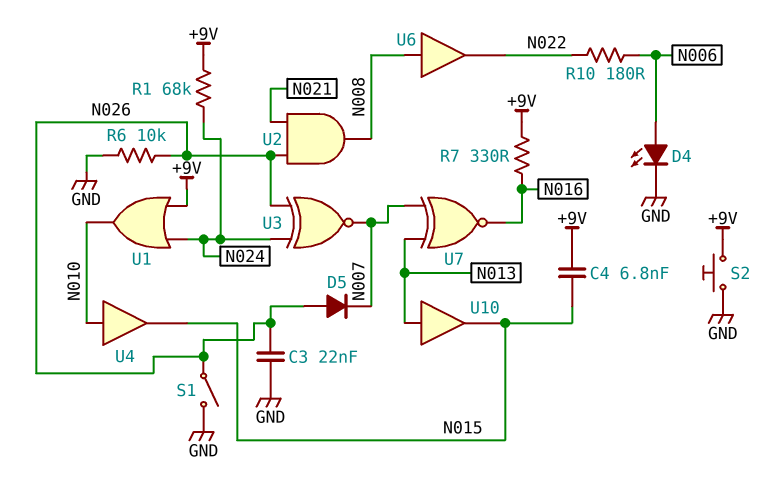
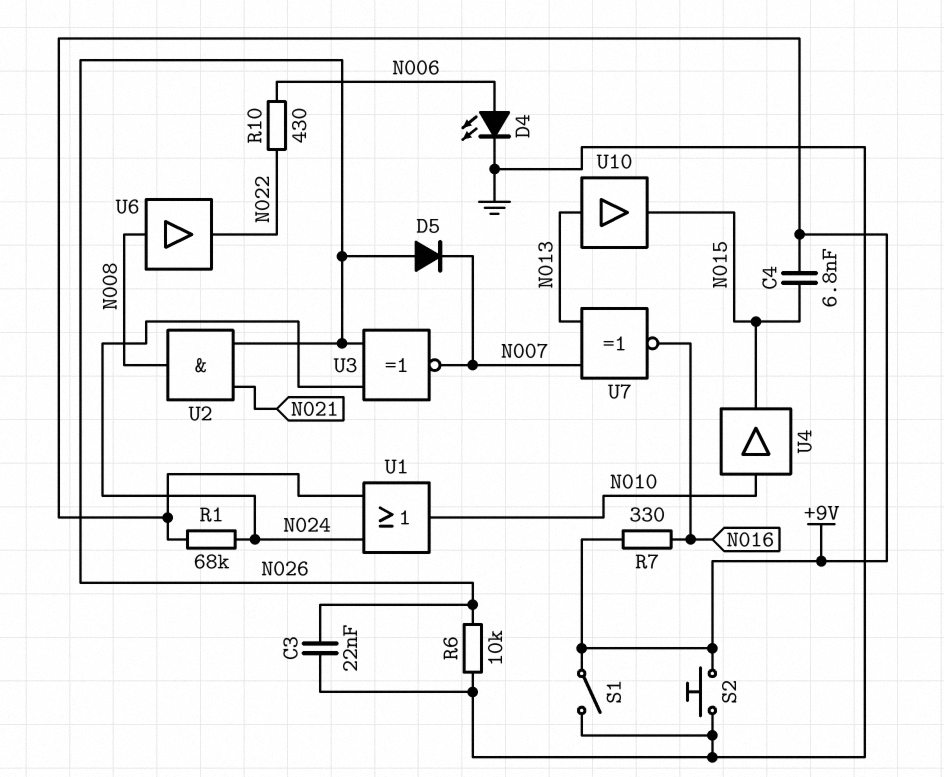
R10: 180 (N006, N022) -> 430 (N006, N022)
S1: switch (GND, N026) -> switch (+9V, GND)

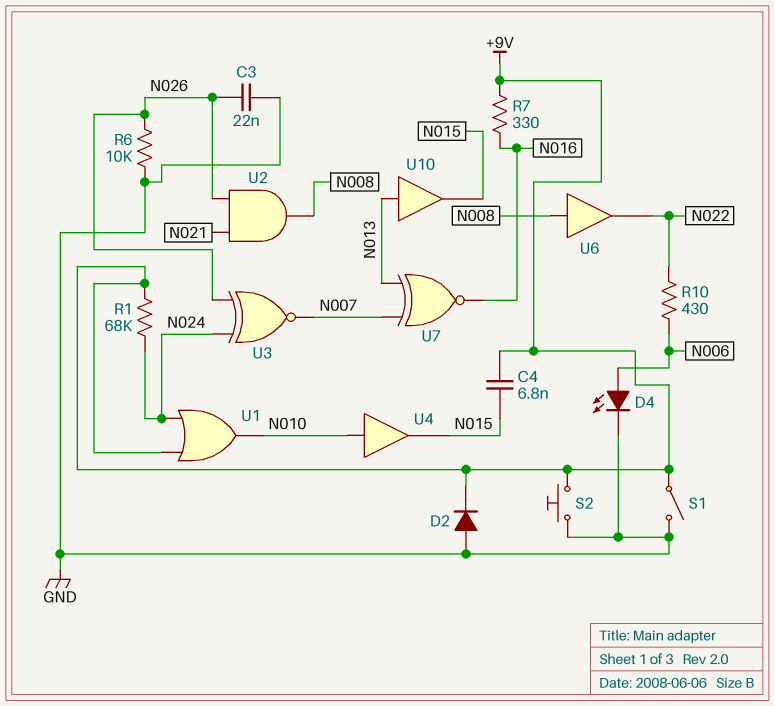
D2: none -> diode (A GND, K +9V)
D5: diode (A N026, K N007) -> none

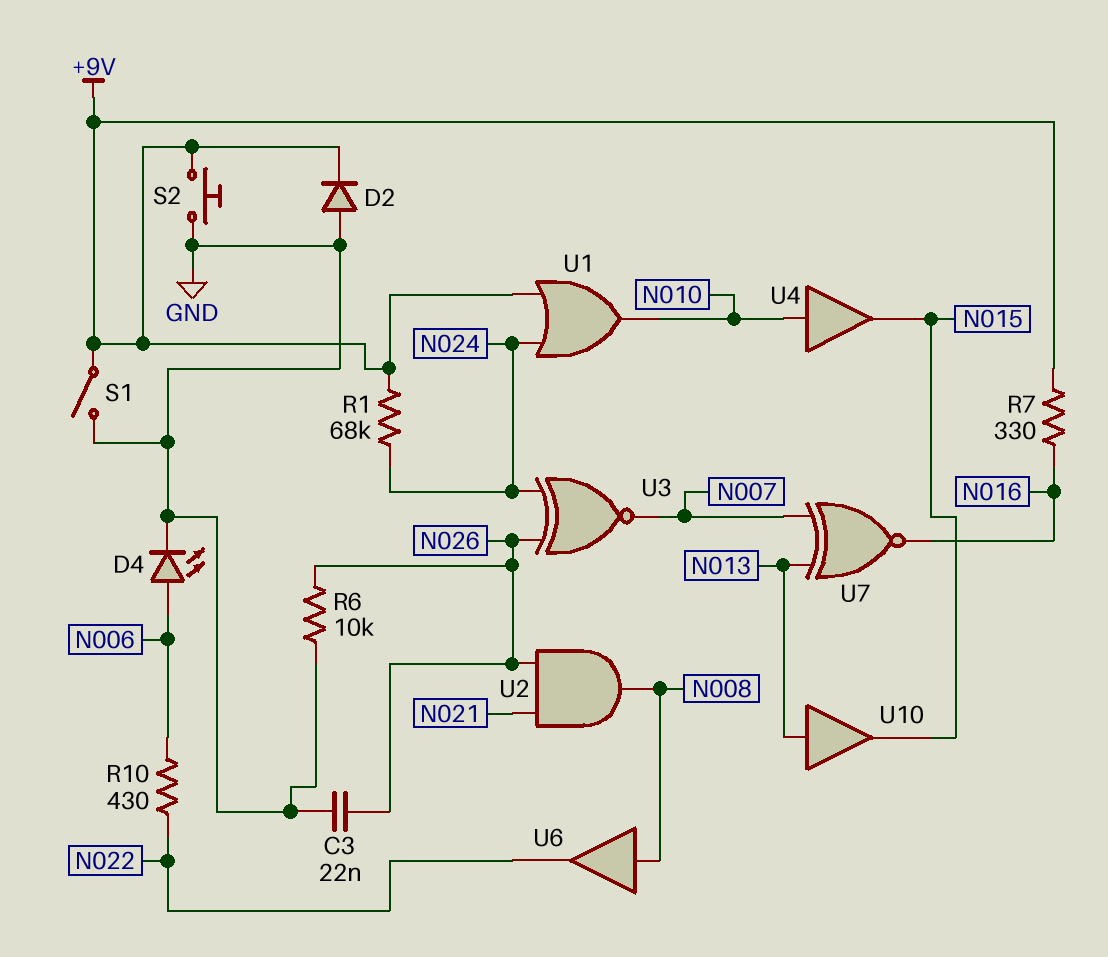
C4: 6.8nF (+9V, N015) -> none

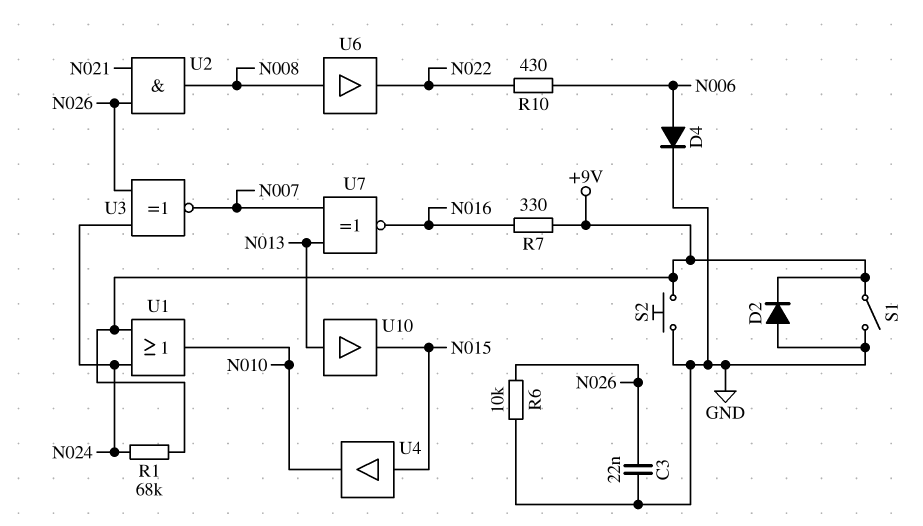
D4: LED (A N006, K GND) -> diode (A N006, K GND)
U4: buffer (in N010, out N015) -> buffer (in N015, out N010)

